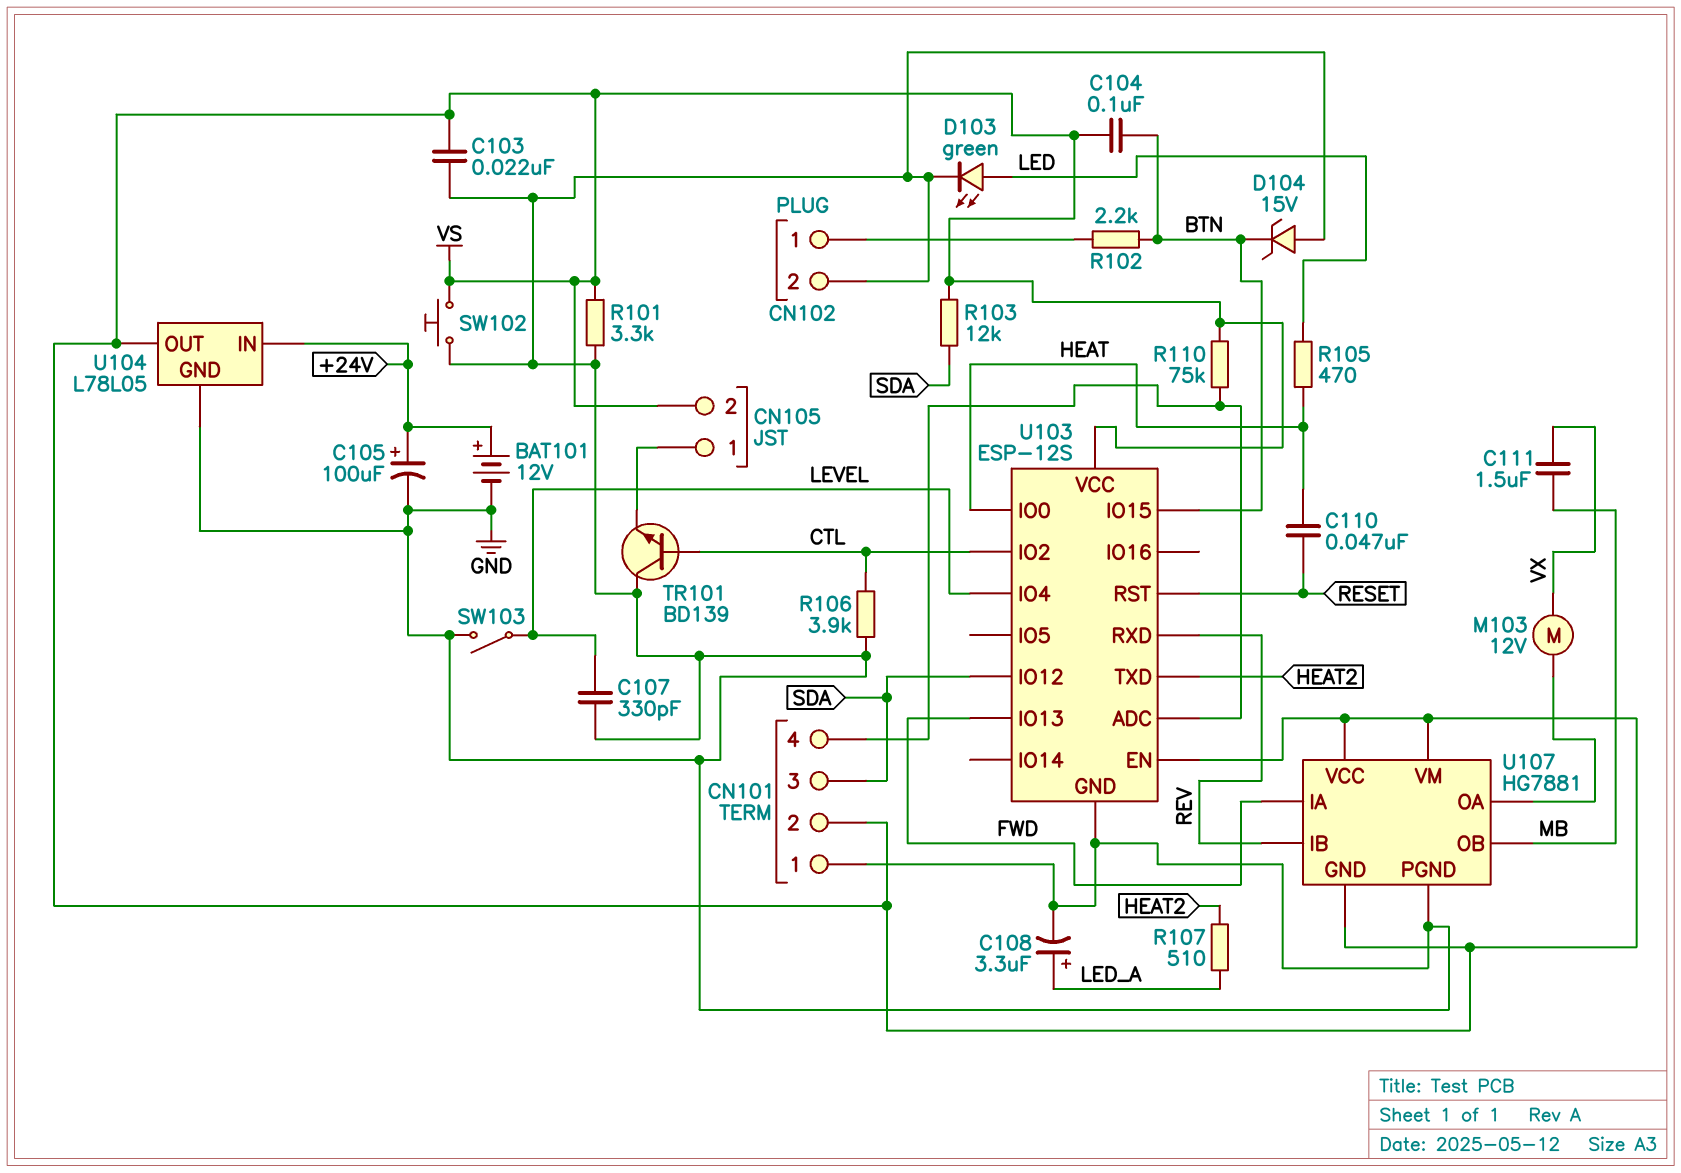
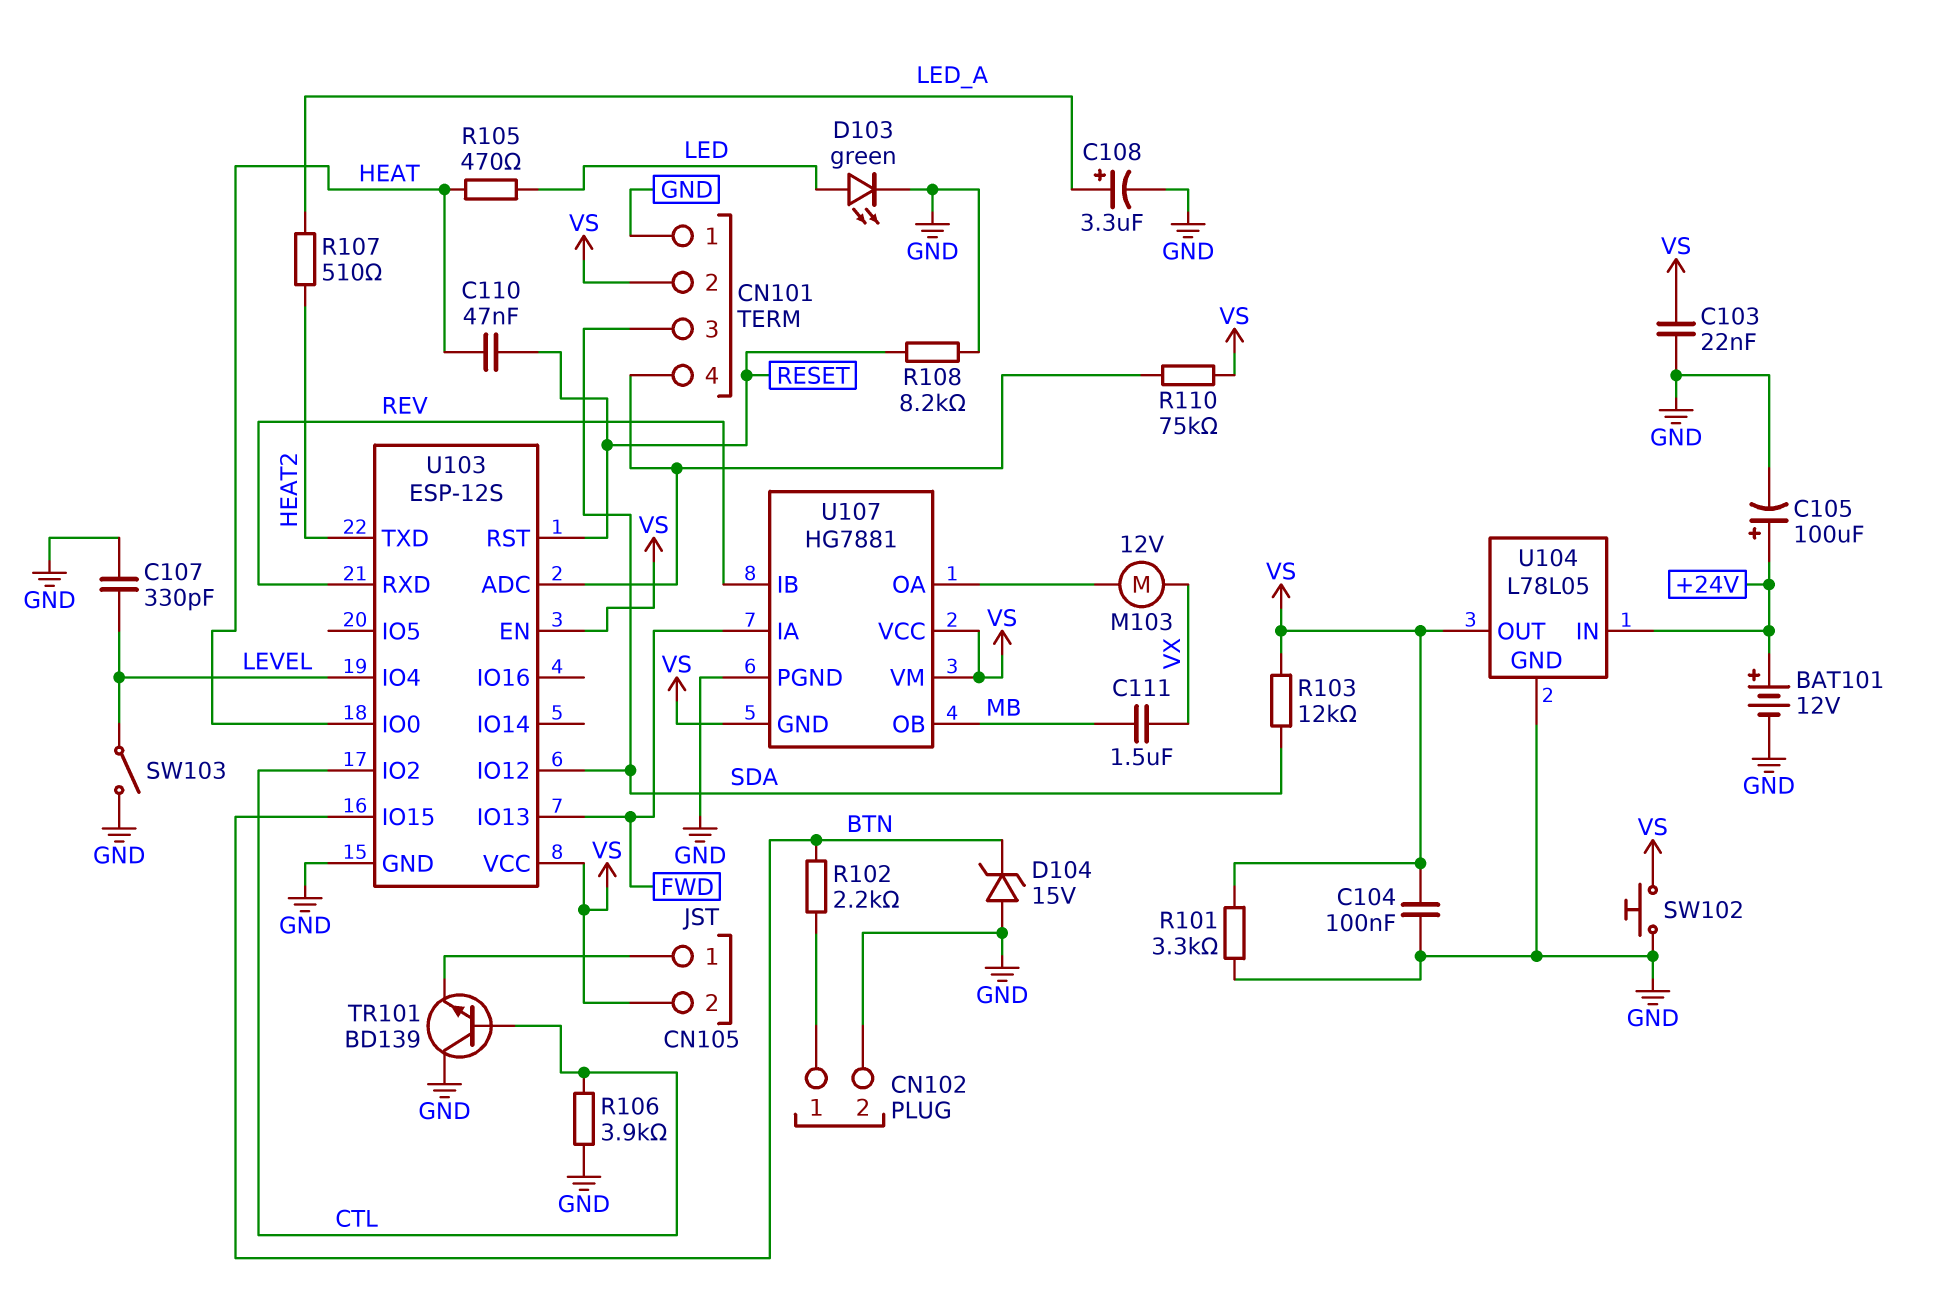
C104: 100nF (BTN, VS) -> 100nF (GND, VS)
R108: none -> 8.2k (GND, RESET)

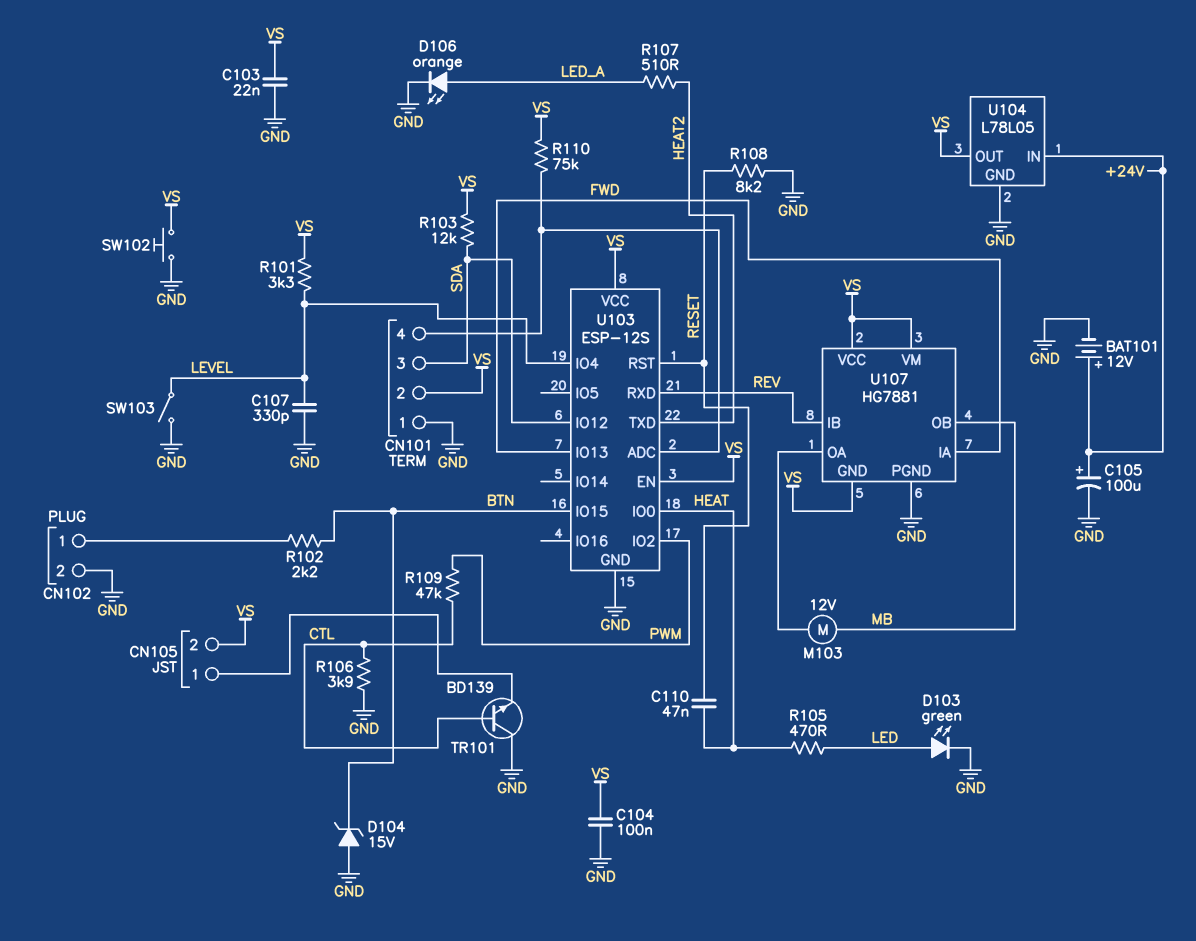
C108: 3.3uF (plus LED_A, minus GND) -> none
C111: 1.5uF (MB, VX) -> none
D106: none -> LED orange (A LED_A, K GND)
M103: motor 12V (U107/OA, VX) -> motor 12V (MB, U107/OA)
R101: 3.3k (GND, VS) -> 3.3k (LEVEL, VS)
R109: none -> 47k (CTL, PWM)
U103 pin IO2: CTL -> PWM

